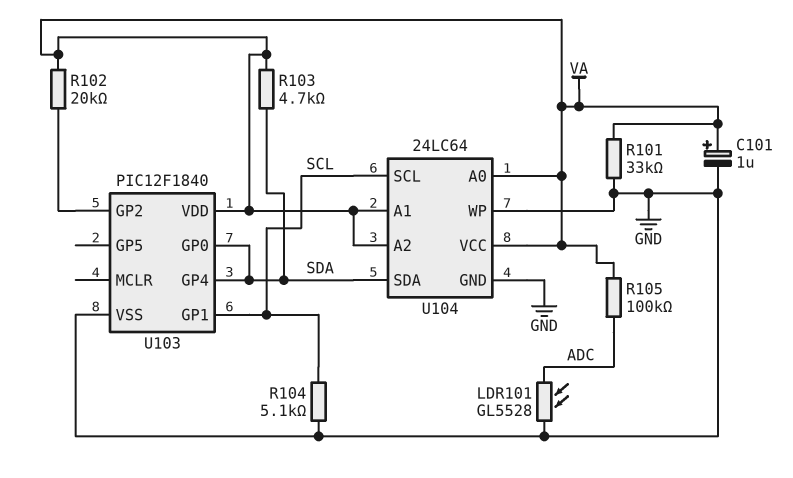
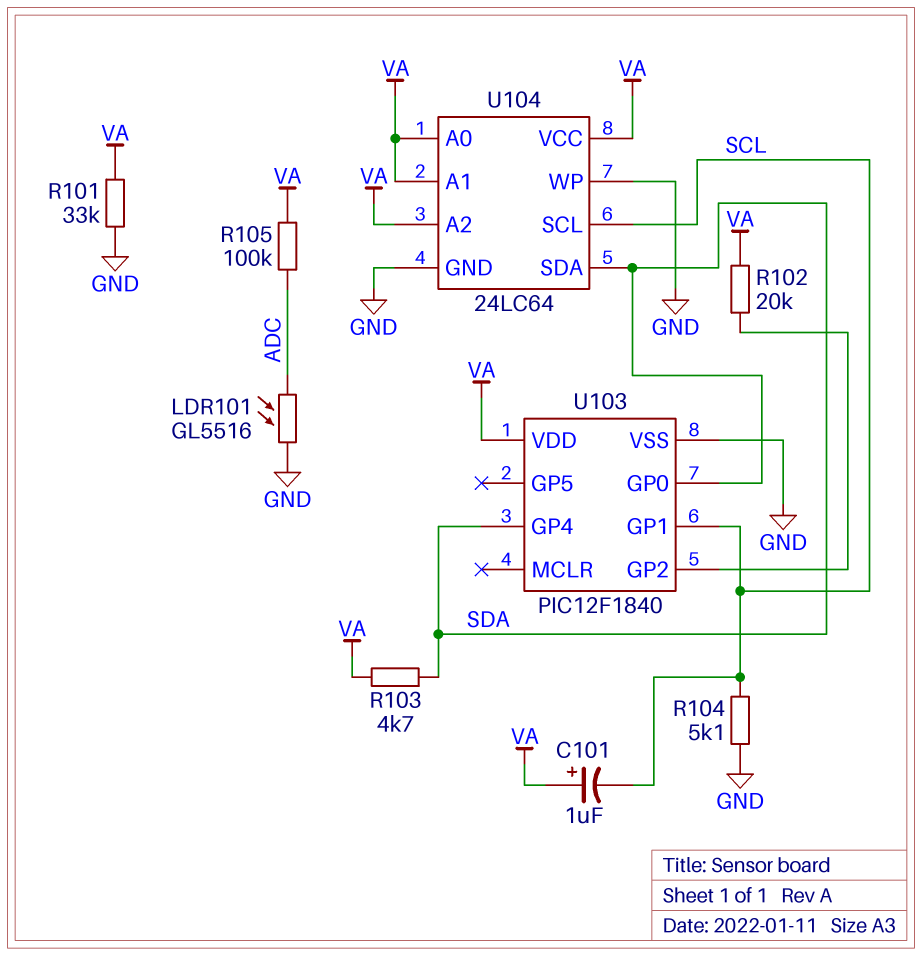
C101: 1uF (plus VA, minus GND) -> 1uF (plus VA, minus SCL)
LDR101: GL5528 (ADC, GND) -> GL5516 (ADC, GND)

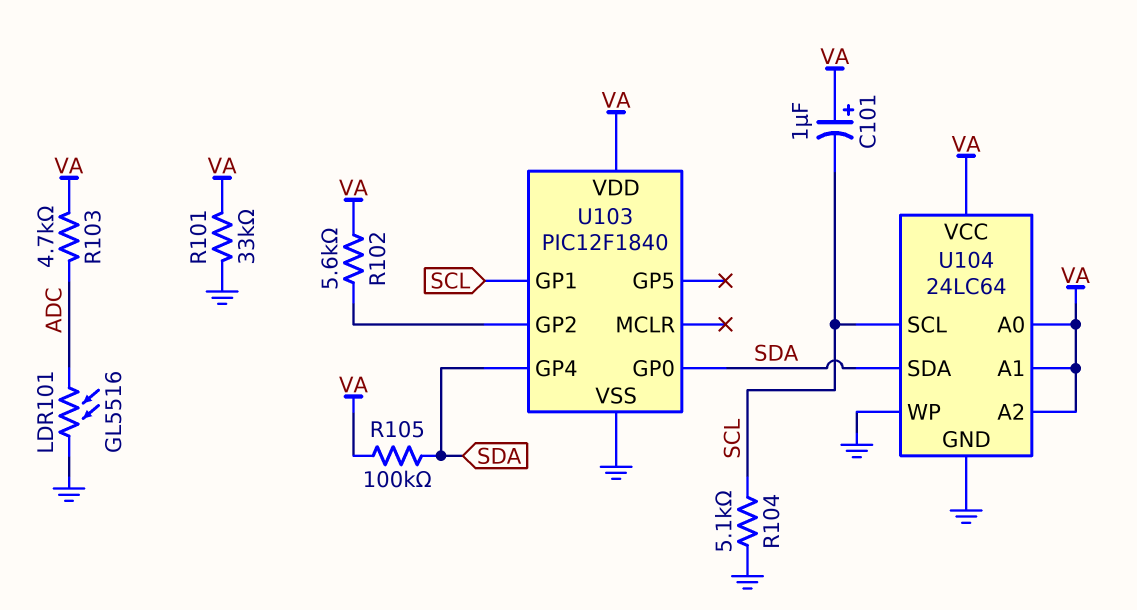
R102: 20k (U103/GP2, VA) -> 5.6k (U103/GP2, VA)
R103: 4.7k (SDA, VA) -> 4.7k (ADC, VA)
R105: 100k (ADC, VA) -> 100k (SDA, VA)

